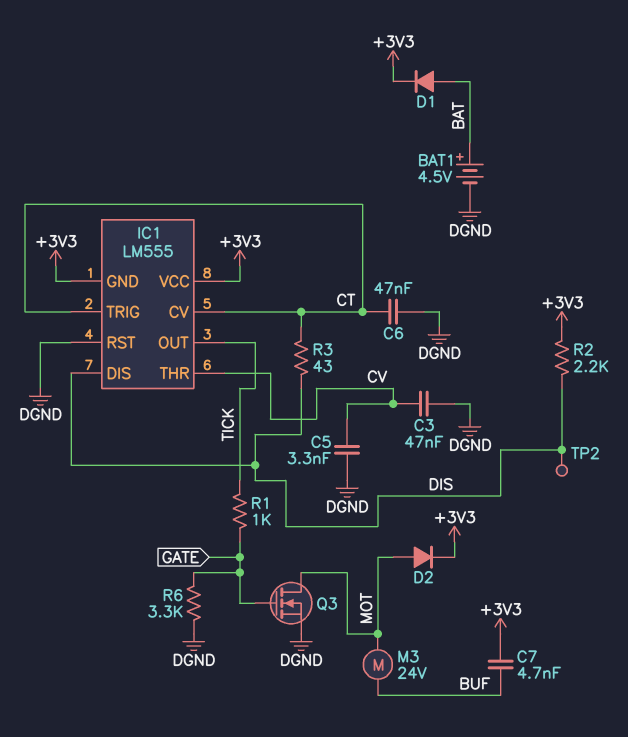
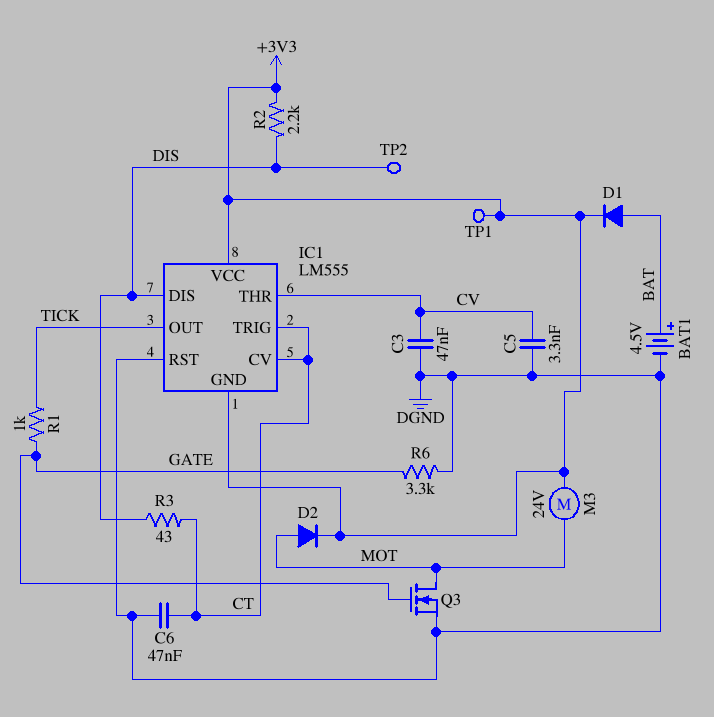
C7: 4.7nF (+3V3, BUF) -> none
M3: motor 24V (BUF, MOT) -> motor 24V (+3V3, MOT)
TP1: none -> test point (+3V3)

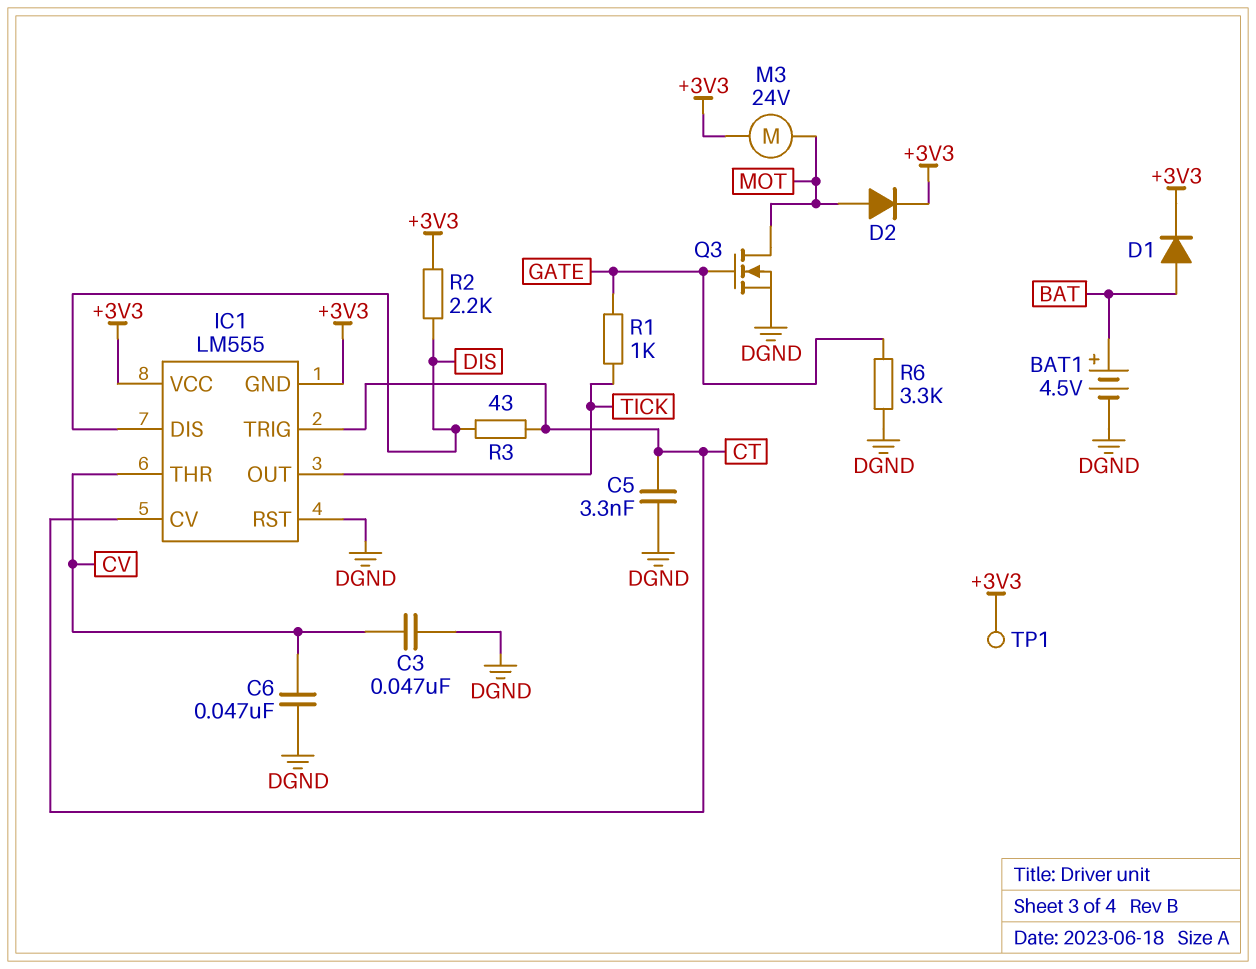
C5: 3.3nF (CV, DGND) -> 3.3nF (CT, DGND)
C6: 47nF (CT, DGND) -> 47nF (CV, DGND)
TP2: test point (DIS) -> none

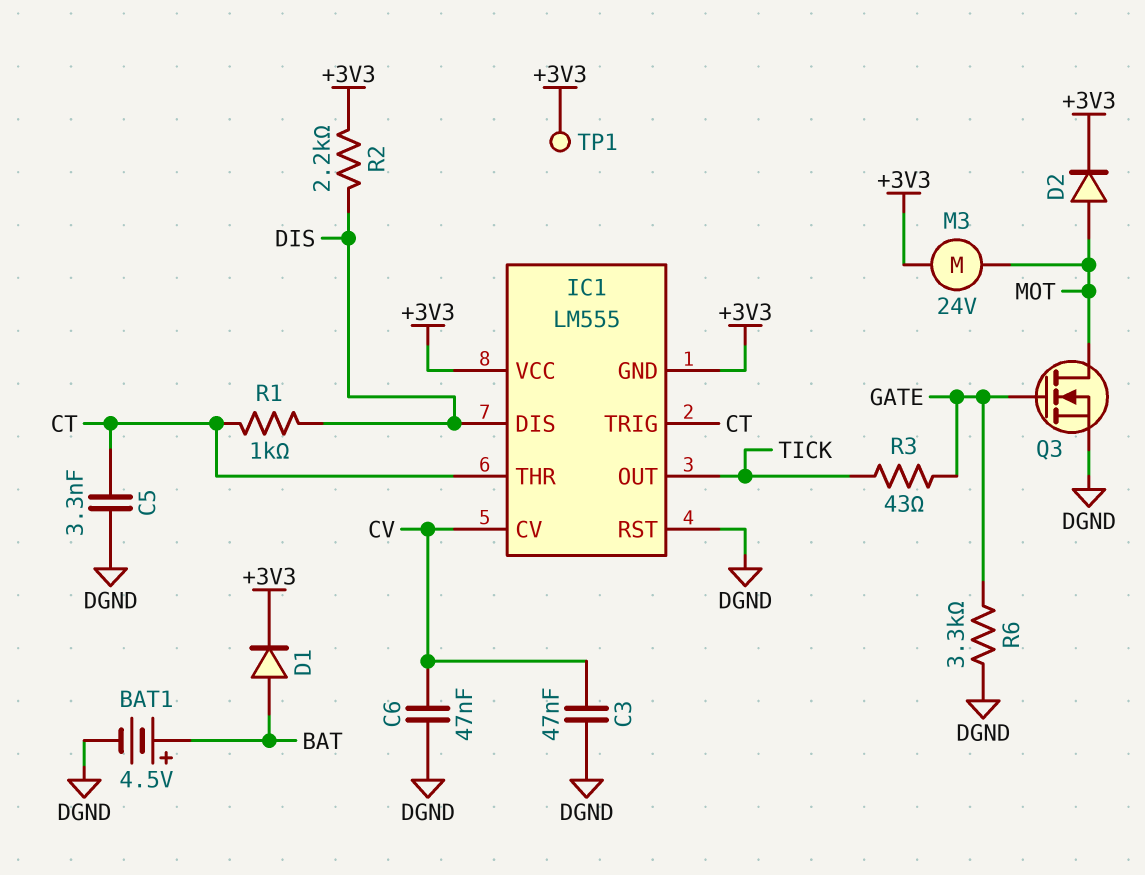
IC1 pin CV: CT -> CV
IC1 pin THR: CV -> CT
R1: 1k (GATE, TICK) -> 1k (CT, DIS)
R3: 43 (CT, DIS) -> 43 (GATE, TICK)

